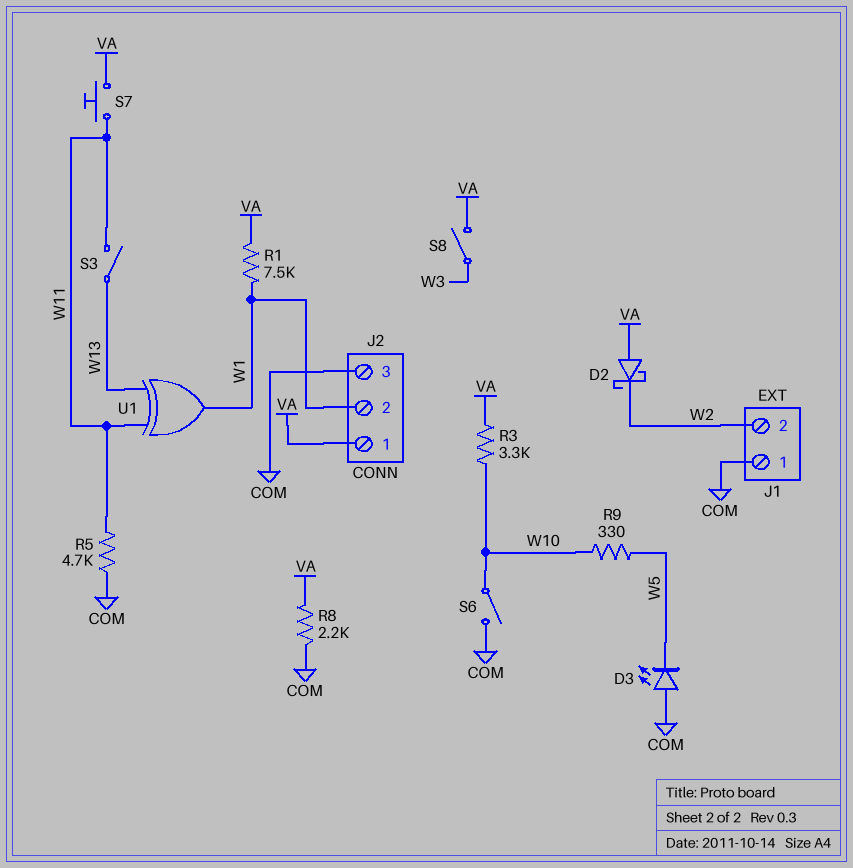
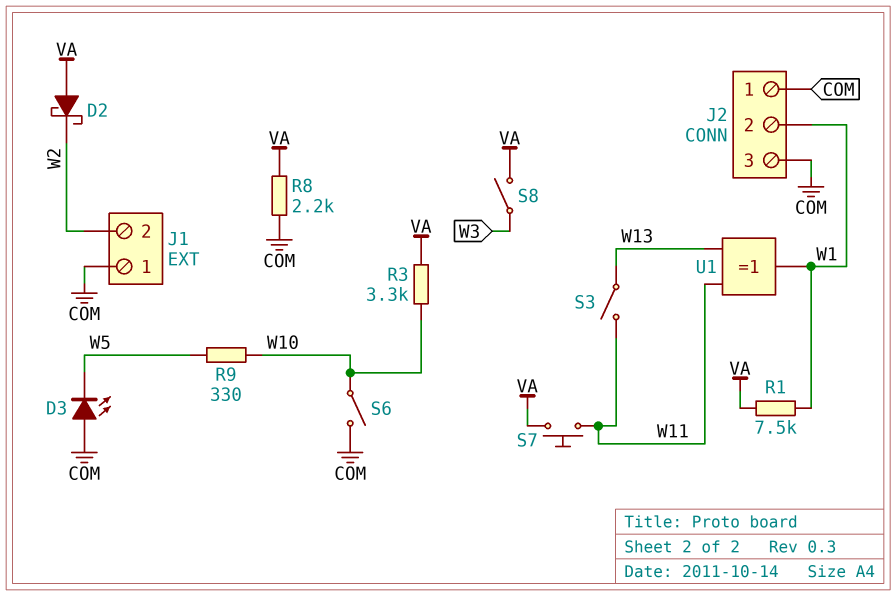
J2 pin 1: VA -> COM
R5: 4.7k (COM, W11) -> none

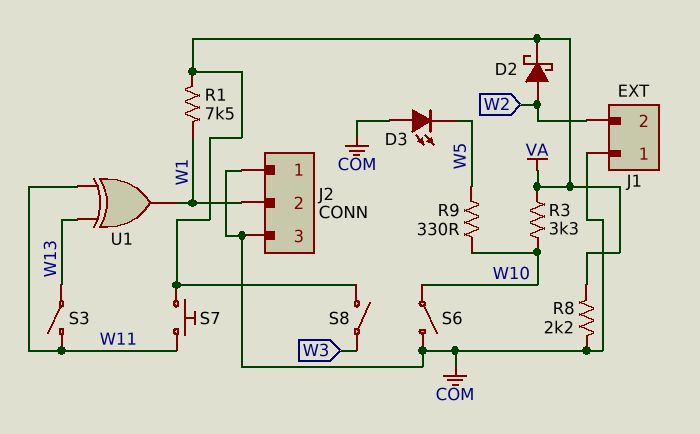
D2: schottky (A VA, K W2) -> schottky (A W2, K VA)

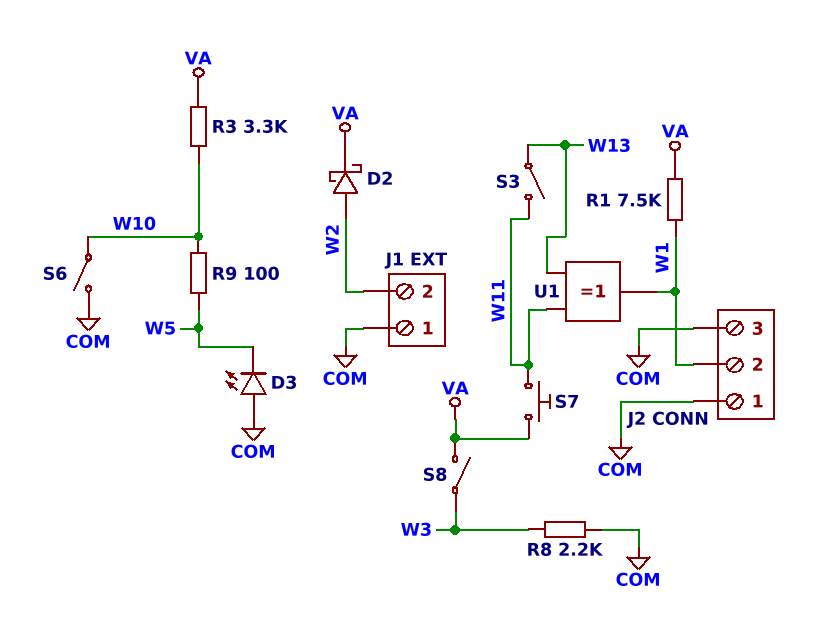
R8: 2.2k (COM, VA) -> 2.2k (COM, W3)
R9: 330 (W5, W10) -> 100 (W5, W10)

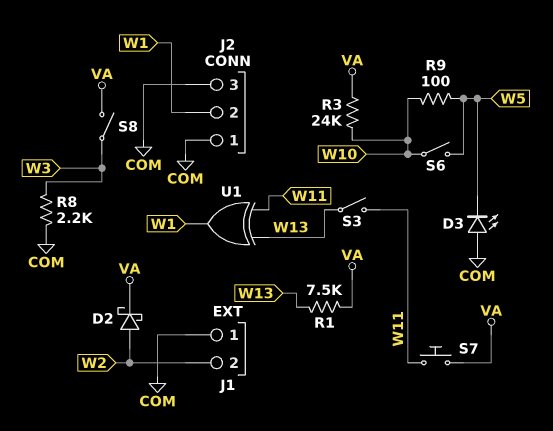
R1: 7.5k (VA, W1) -> 7.5k (VA, W13)
R3: 3.3k (VA, W10) -> 24k (VA, W10)
S6: switch (COM, W10) -> switch (W5, W10)

